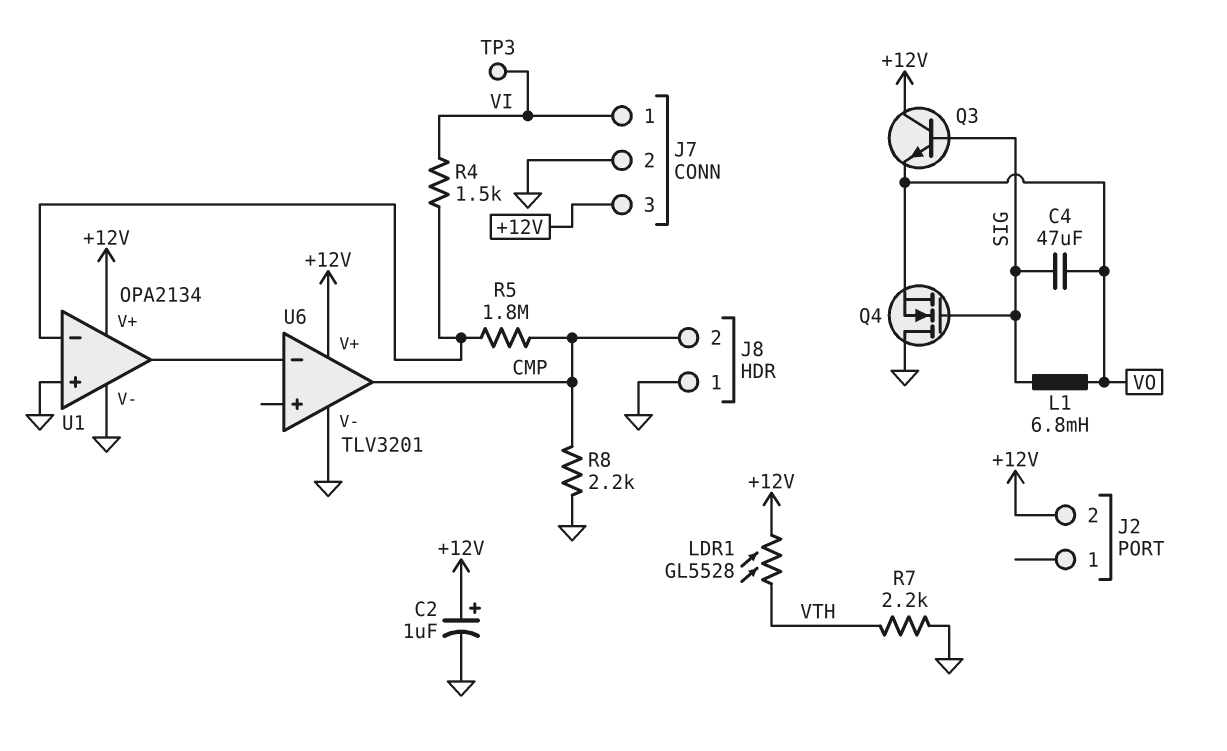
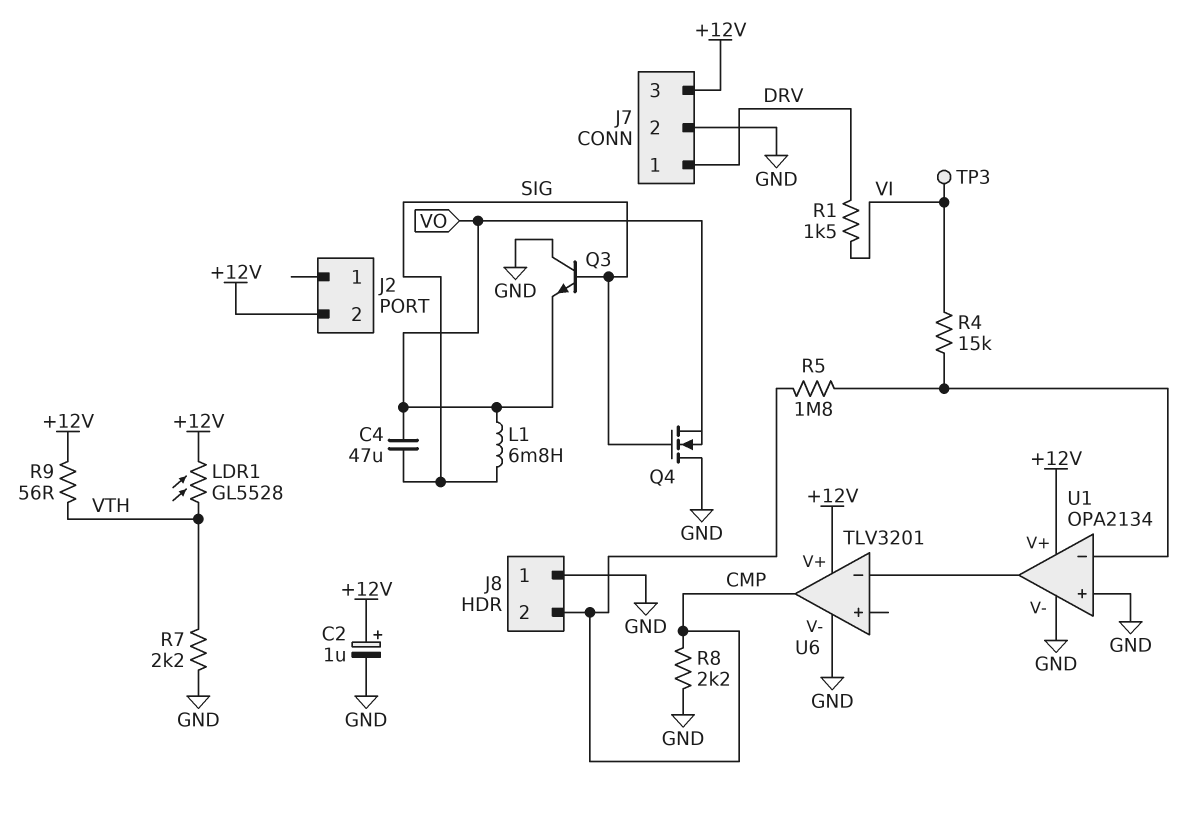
J7 pin 1: VI -> DRV
Q3: NPN (B SIG, C +12V, E VO) -> NPN (B SIG, C GND, E VO)
R1: none -> 1.5k (DRV, VI)
R4: 1.5k (U1/in-, VI) -> 15k (U1/in-, VI)
R9: none -> 56 (+12V, VTH)

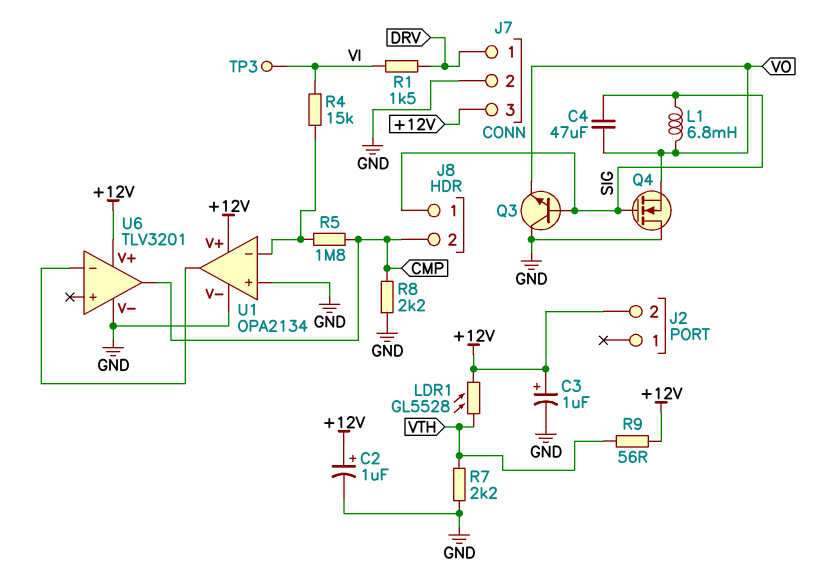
C3: none -> 1uF (plus +12V, minus GND)
J8 pin 1: GND -> SIG

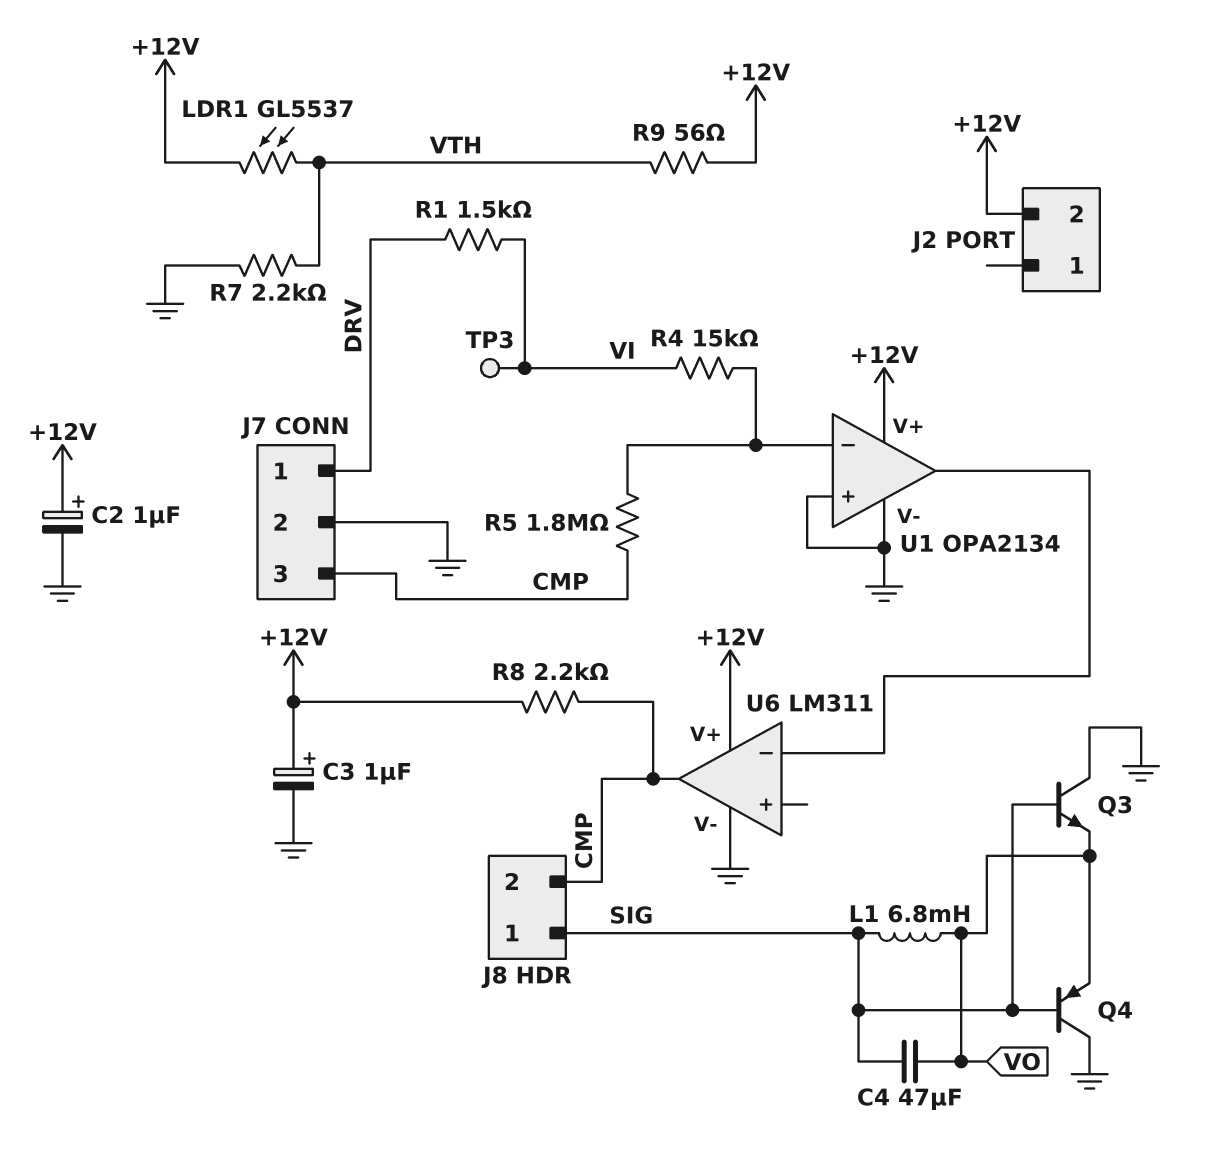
J7 pin 3: +12V -> CMP
LDR1: GL5528 (+12V, VTH) -> GL5537 (+12V, VTH)
Q4: NMOS (G SIG, D GND, S VO) -> PNP (B SIG, C GND, E VO)
R8: 2.2k (CMP, GND) -> 2.2k (+12V, CMP)
U6: TLV3201 -> LM311

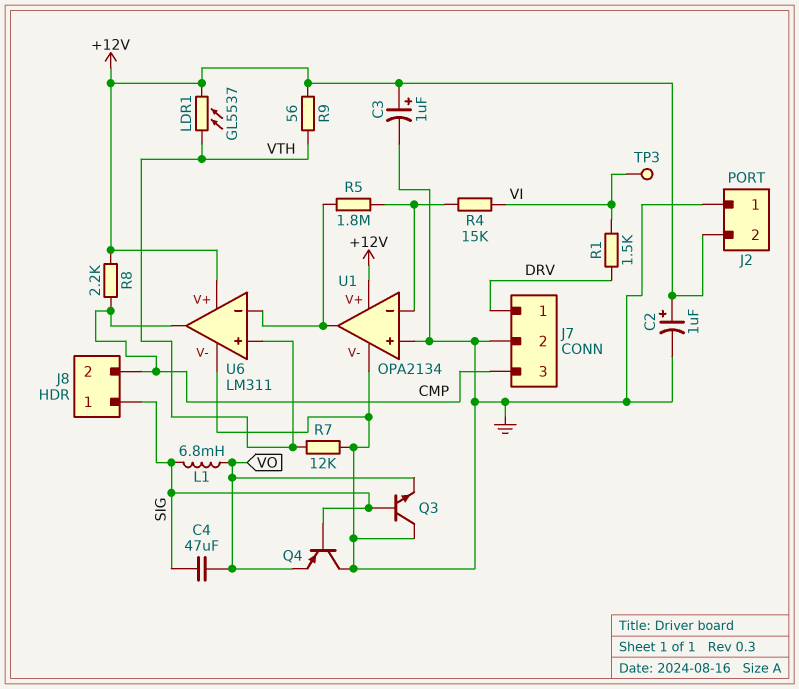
J2 pin 1: none -> GND
R5: 1.8M (CMP, U1/in-) -> 1.8M (U1/in-, U1/out)
R7: 2.2k (GND, VTH) -> 12k (GND, VTH)
U6 pin in+: none -> VTH

